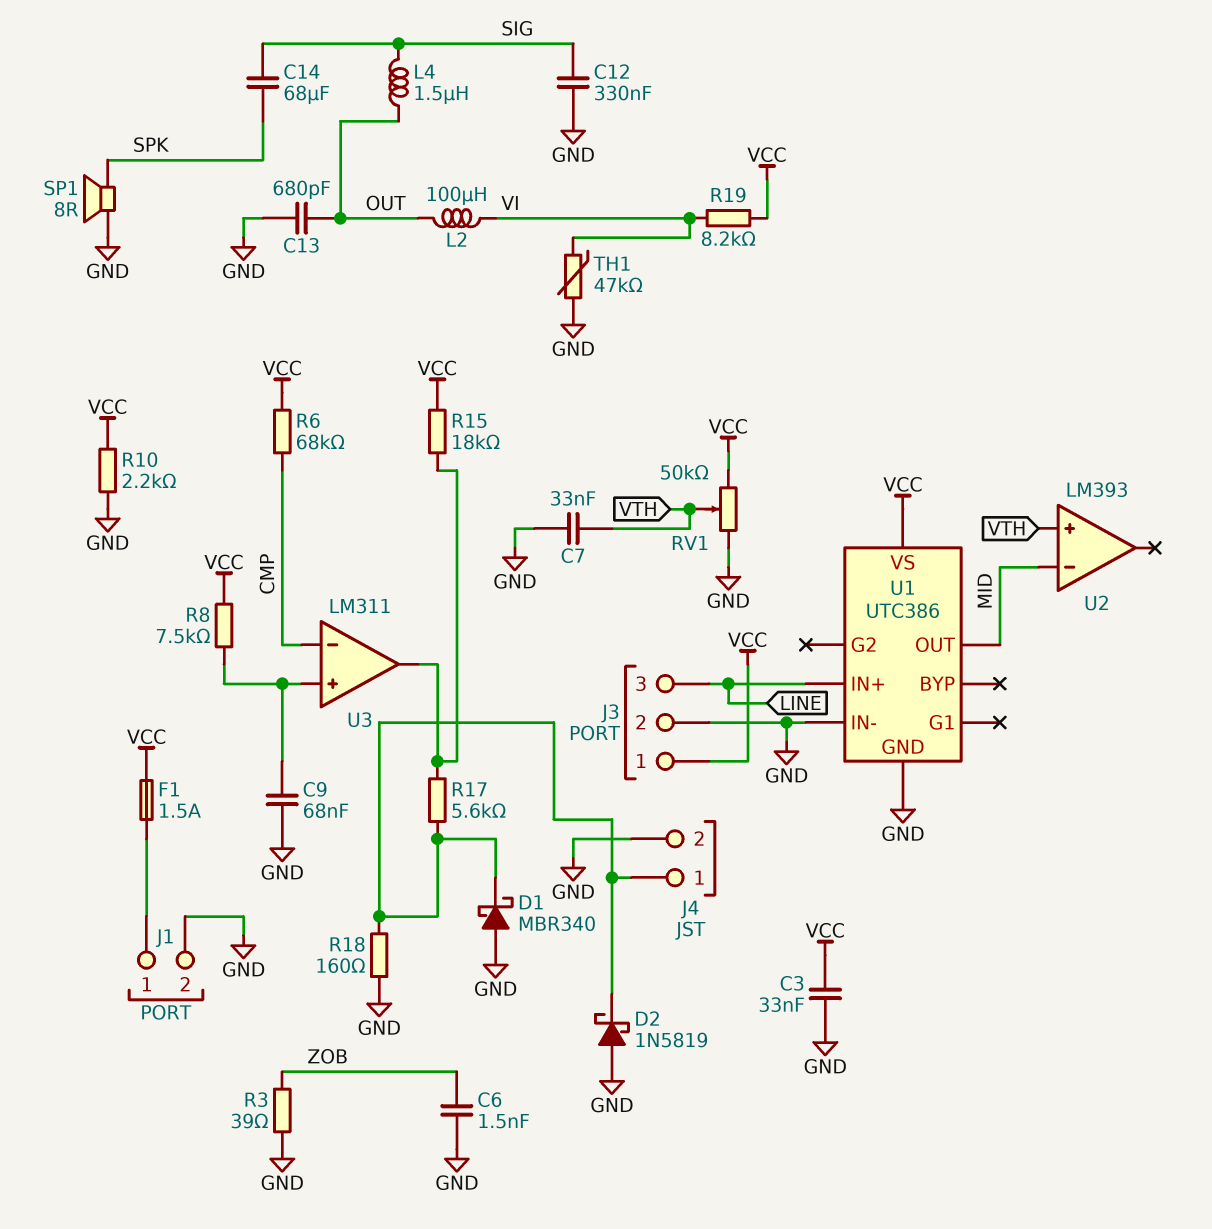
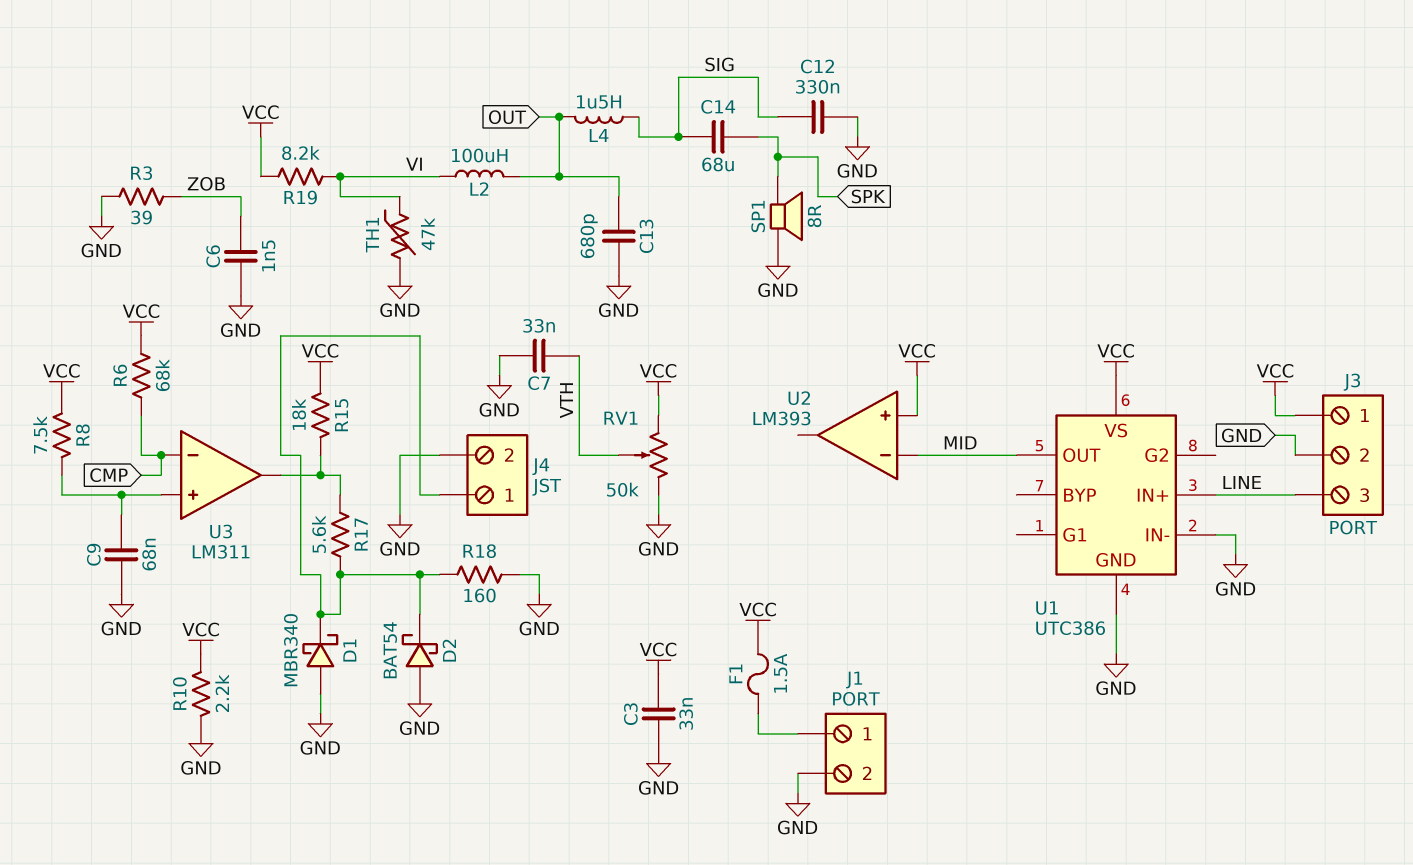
D2: schottky 1N5819 (A GND, K J4/1) -> schottky BAT54 (A GND, K J4/1)
U2 pin in+: VTH -> VCC

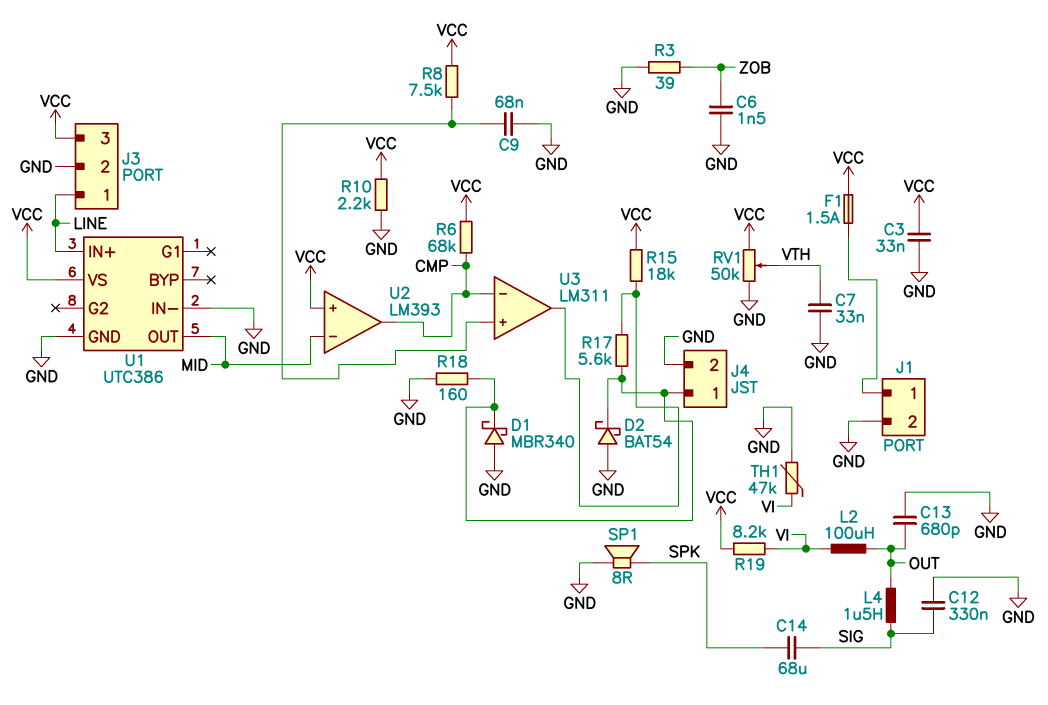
J3 pin 1: VCC -> LINE
J3 pin 3: LINE -> VCC
U2 pin out: none -> CMP

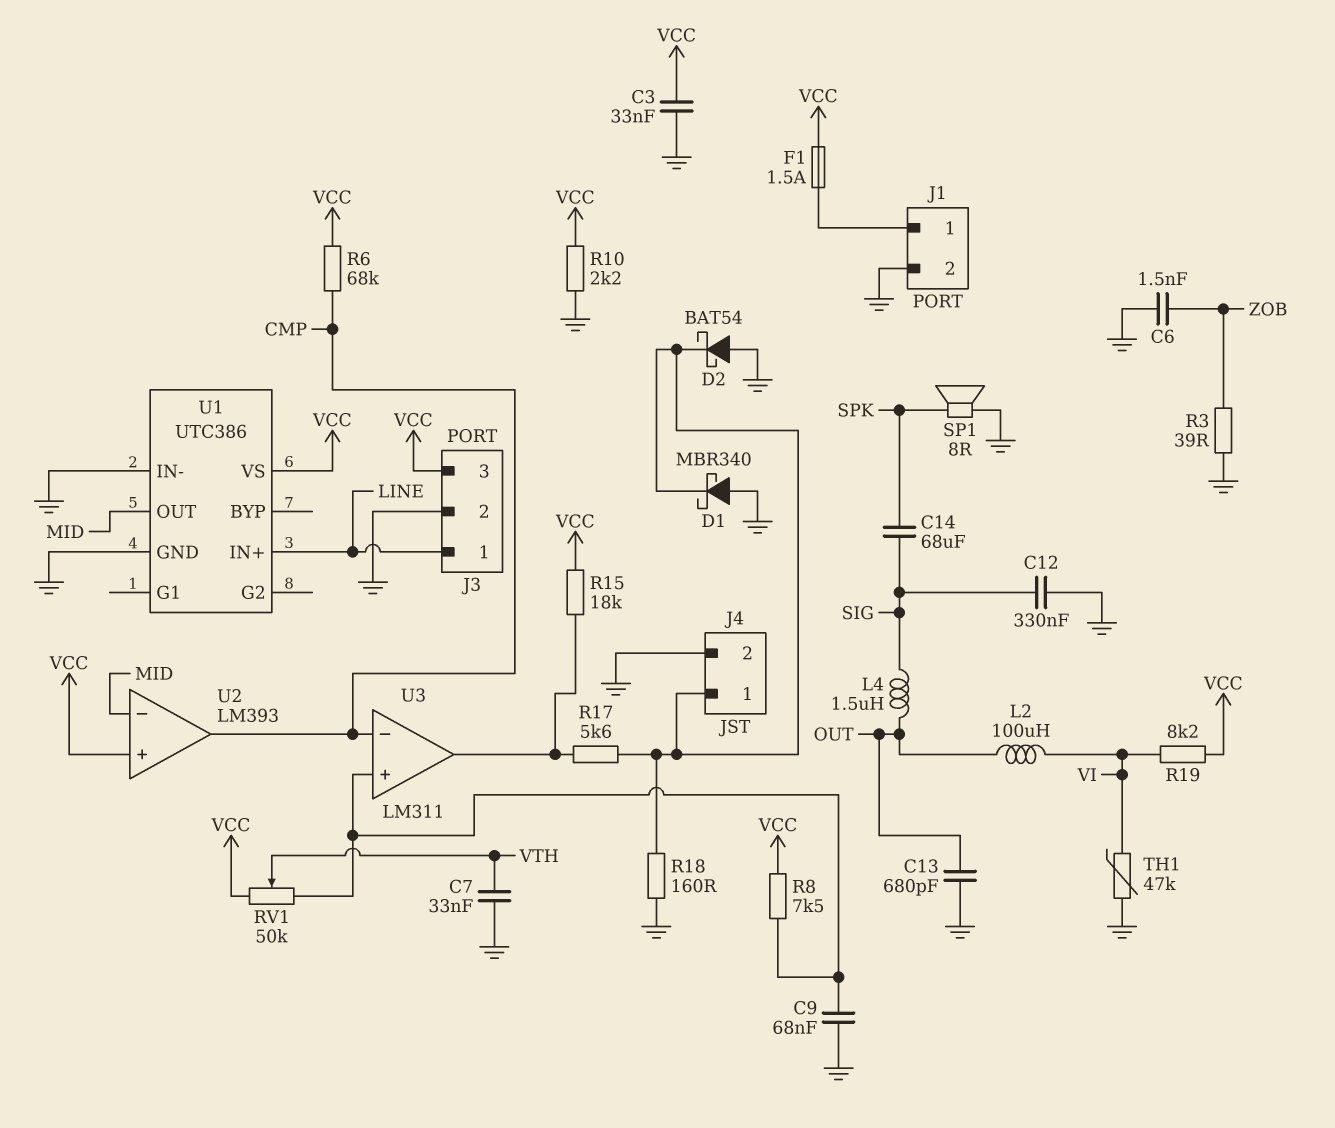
RV1: 50k (GND, VCC, wiper VTH) -> 50k (U3/in+, VCC, wiper VTH)

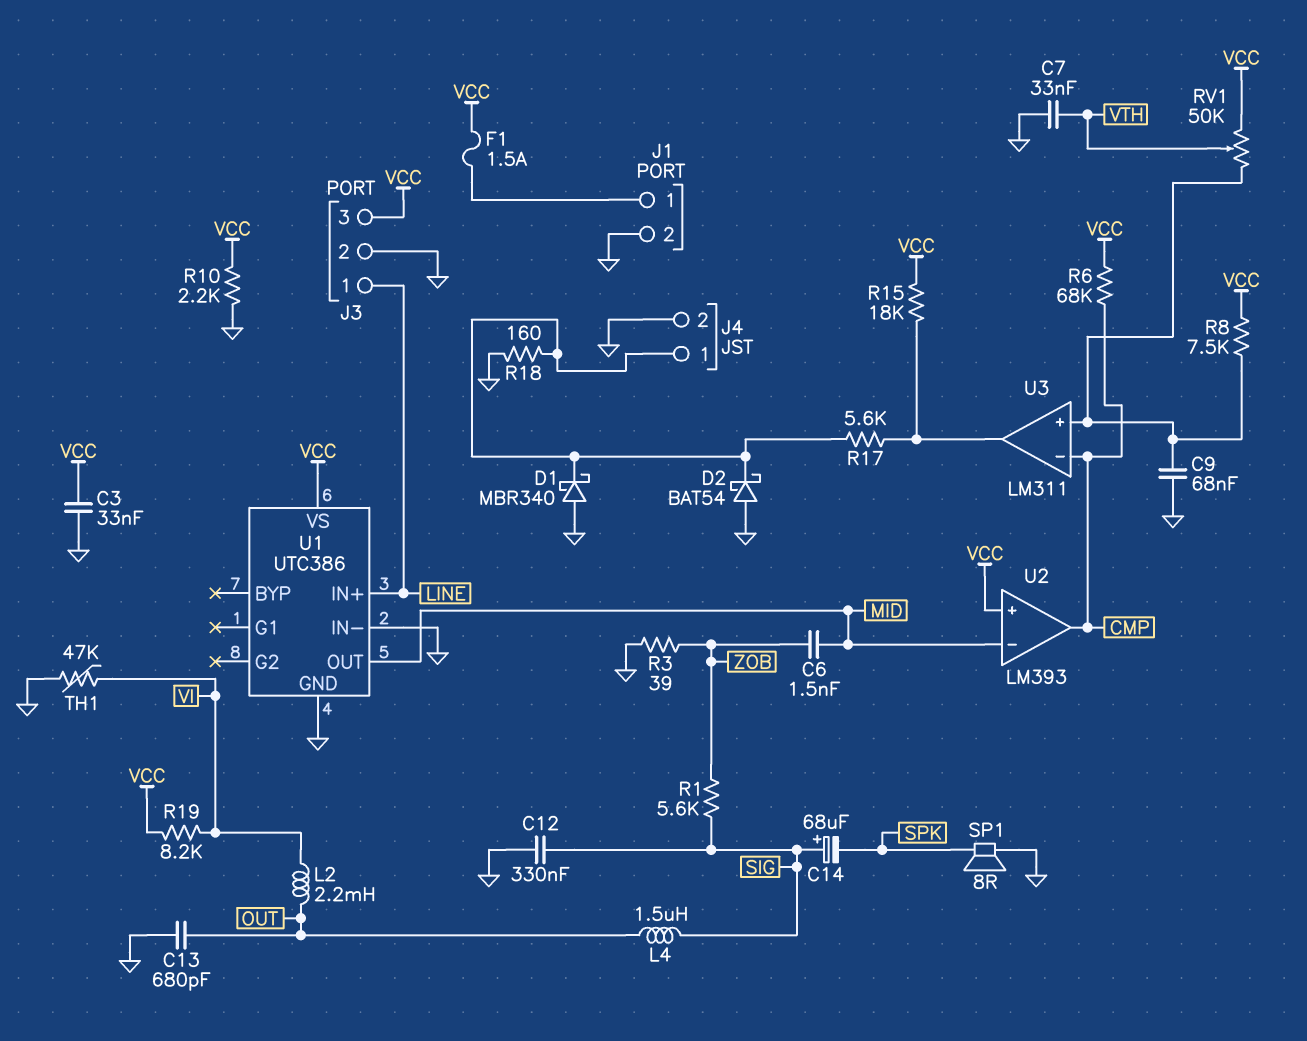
C6: 1.5nF (GND, ZOB) -> 1.5nF (MID, ZOB)
C14: 68uF (SIG, SPK) -> 68uF (plus SIG, minus SPK)
L2: 100uH (OUT, VI) -> 2.2mH (OUT, VI)
R1: none -> 5.6k (SIG, ZOB)

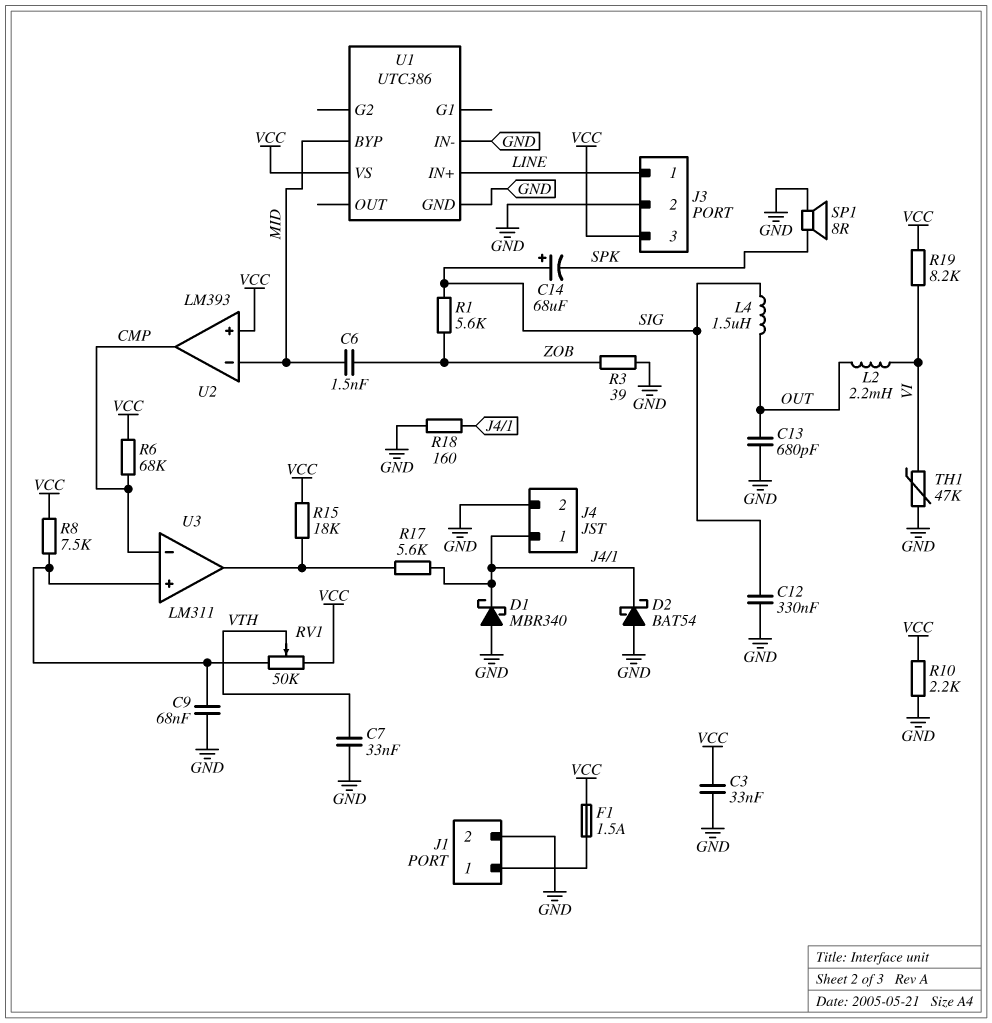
U1 pin BYP: none -> MID
U1 pin OUT: MID -> none

